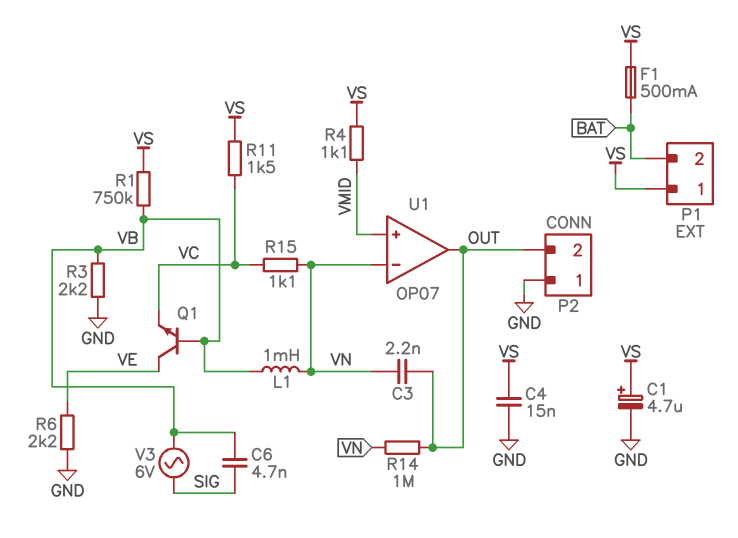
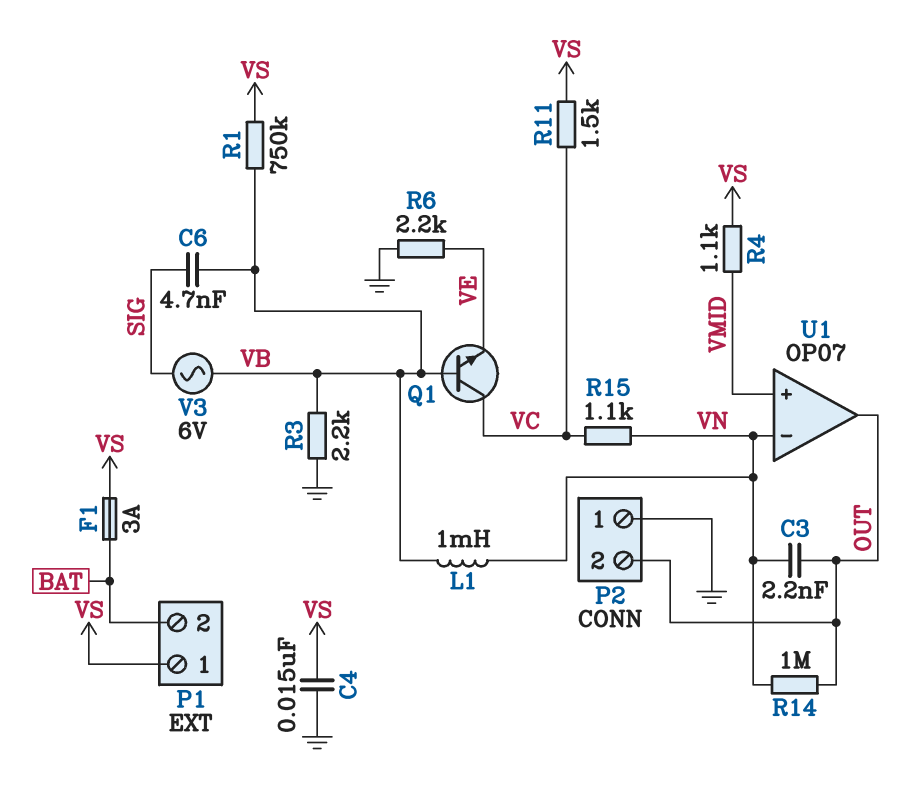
C1: 4.7uF (plus VS, minus GND) -> none
F1: 500mA (BAT, VS) -> 3A (BAT, VS)
Q1: NPN (B VB, C VE, E VC) -> NPN (B VB, C VC, E VE)

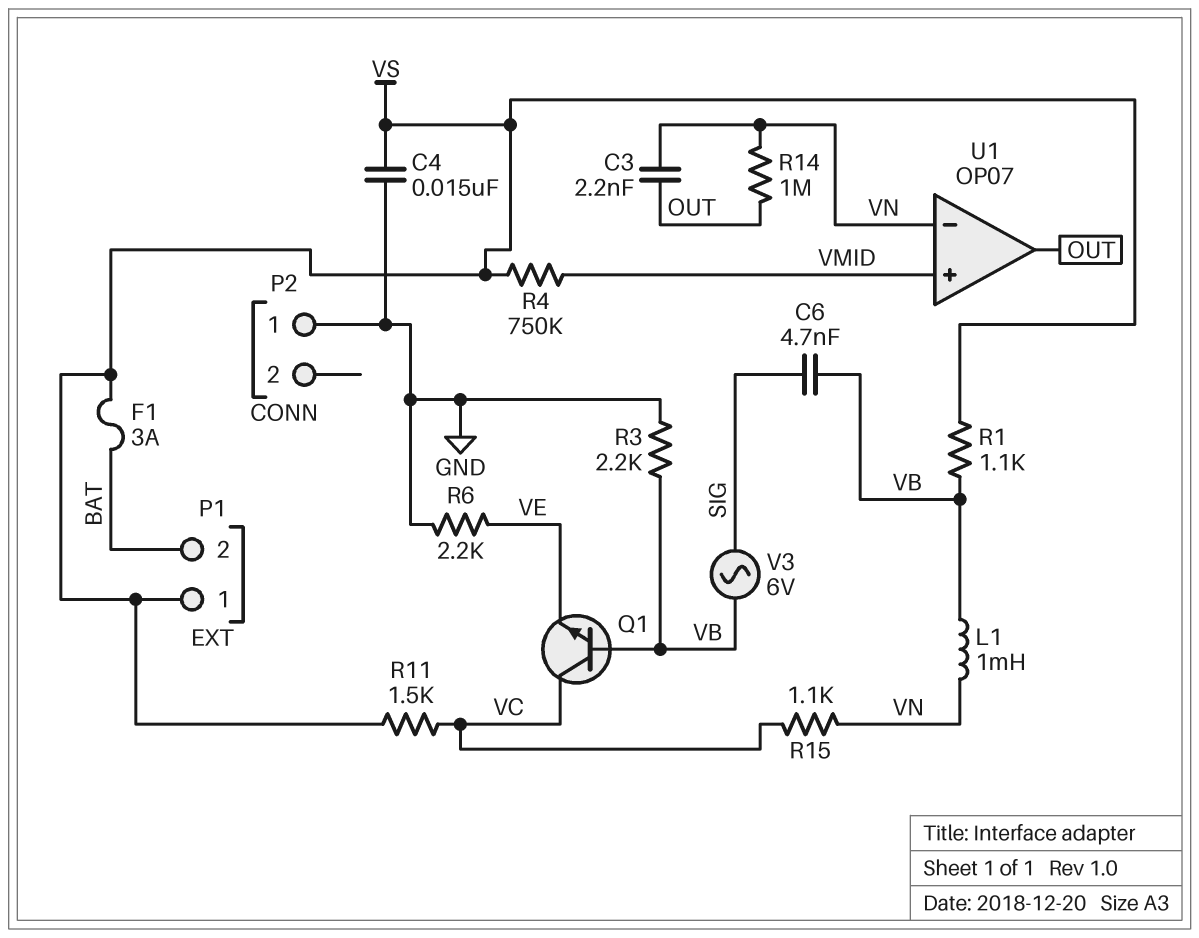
P2 pin 2: OUT -> none
R1: 750k (VB, VS) -> 1.1k (VB, VS)
R4: 1.1k (VMID, VS) -> 750k (VMID, VS)

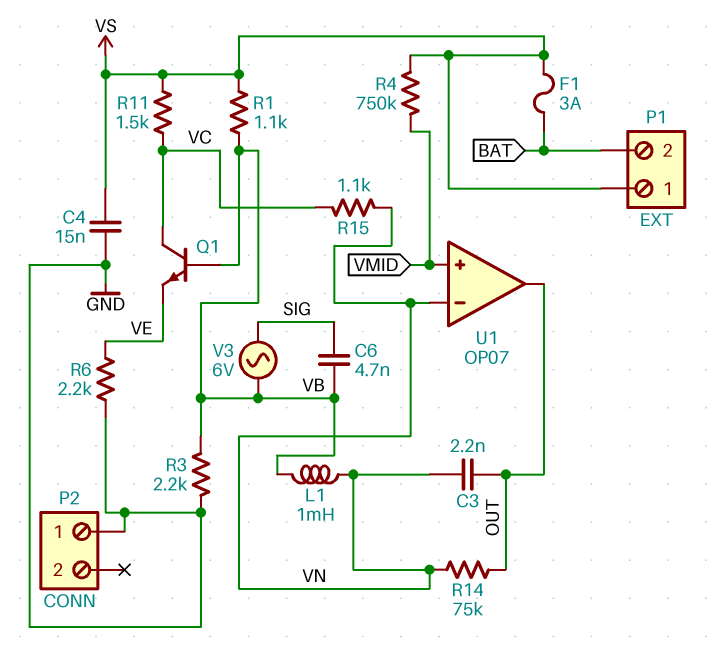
R14: 1M (OUT, VN) -> 75k (OUT, VN)

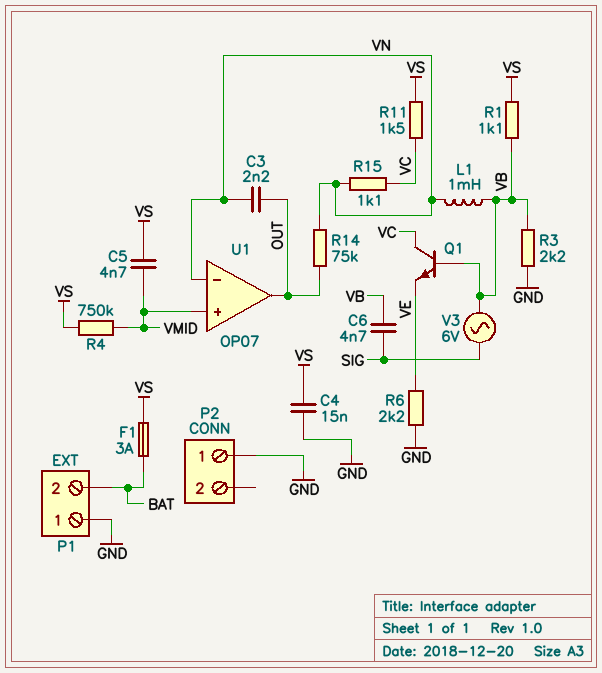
C5: none -> 4.7nF (VMID, VS)
P1 pin 1: VS -> GND

